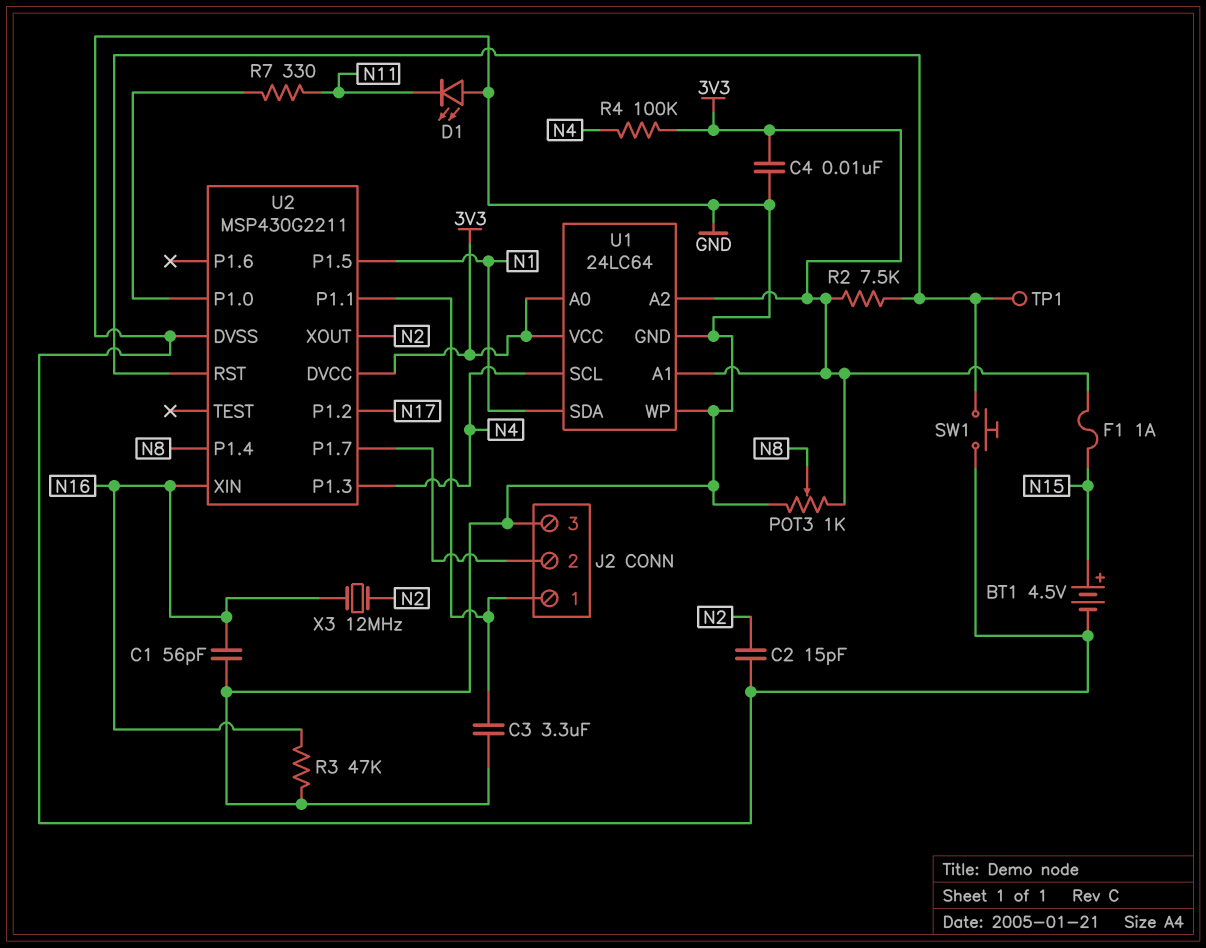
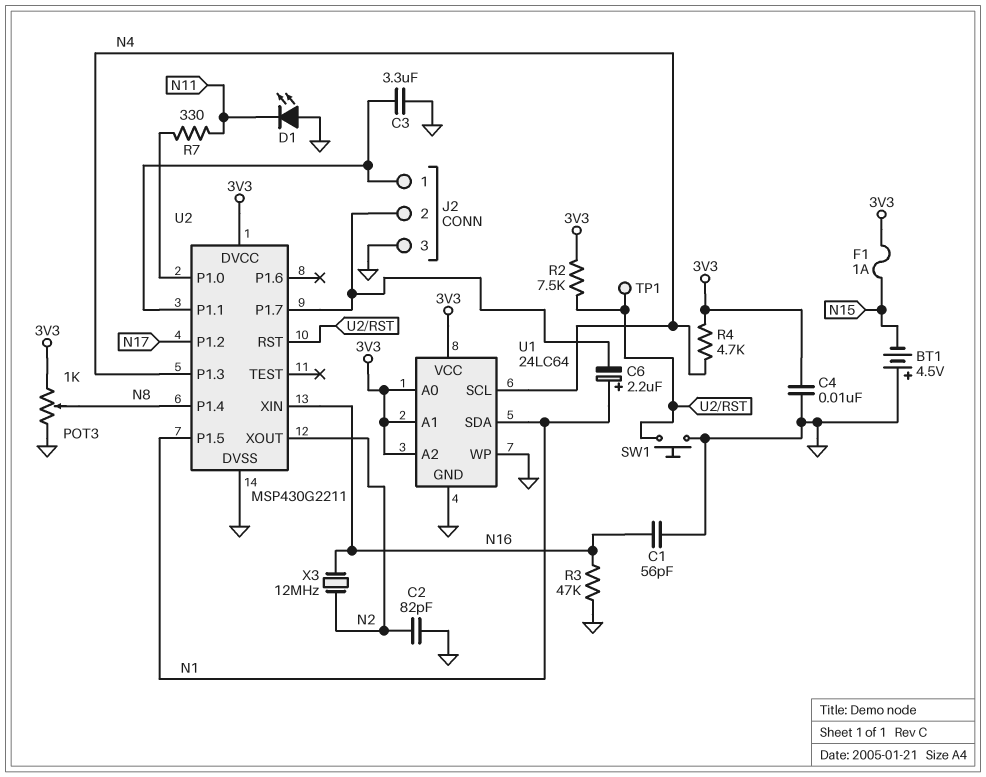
BT1: 4.5V (plus N15, minus GND) -> 4.5V (plus GND, minus N15)
C2: 15pF (GND, N2) -> 82pF (GND, N2)
C6: none -> 2.2uF (plus N1, minus J2/2)
R4: 100k (3V3, N4) -> 4.7k (3V3, N4)

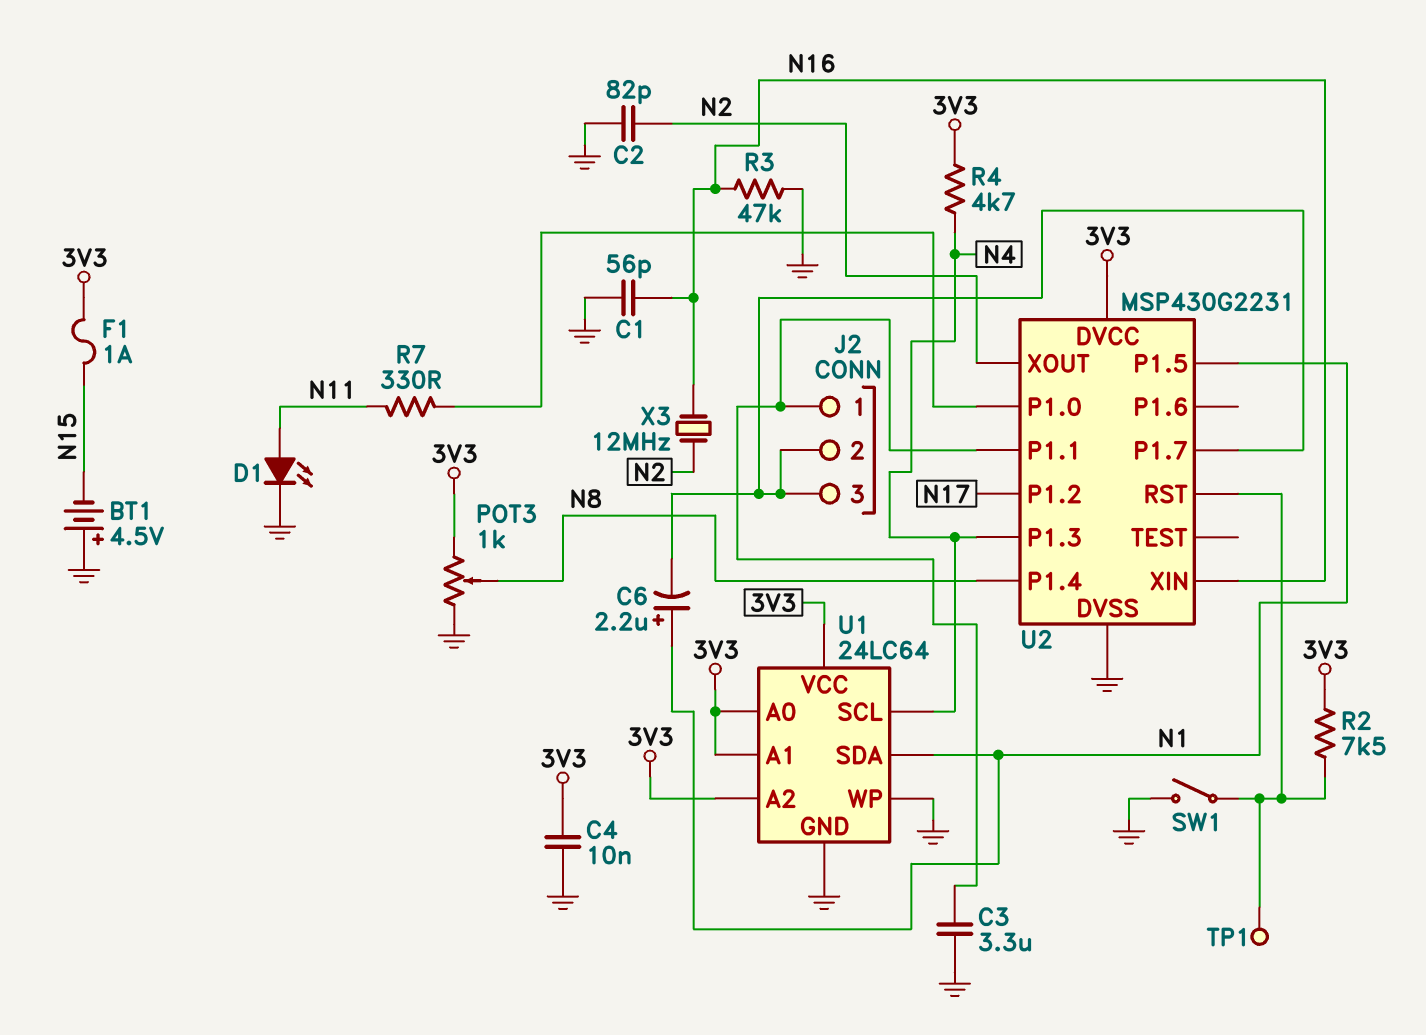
D1: LED (A GND, K N11) -> LED (A N11, K GND)
J2 pin 3: GND -> J2/2
SW1: button (GND, U2/RST) -> switch (GND, U2/RST)
U2: MSP430G2211 -> MSP430G2231

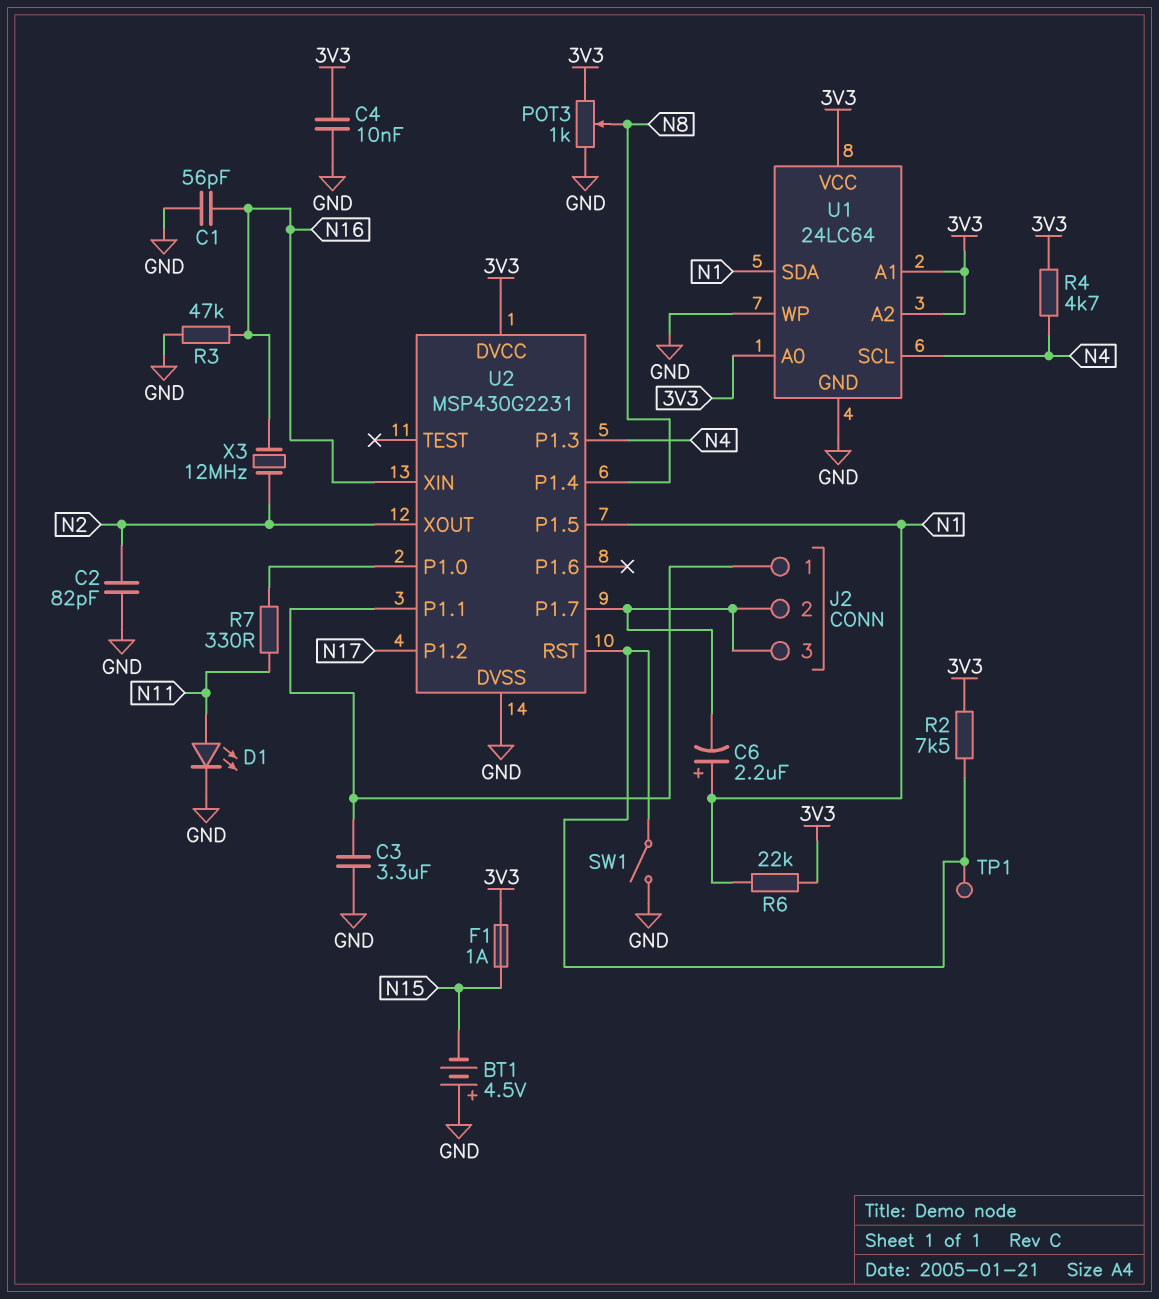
R6: none -> 22k (3V3, N1)

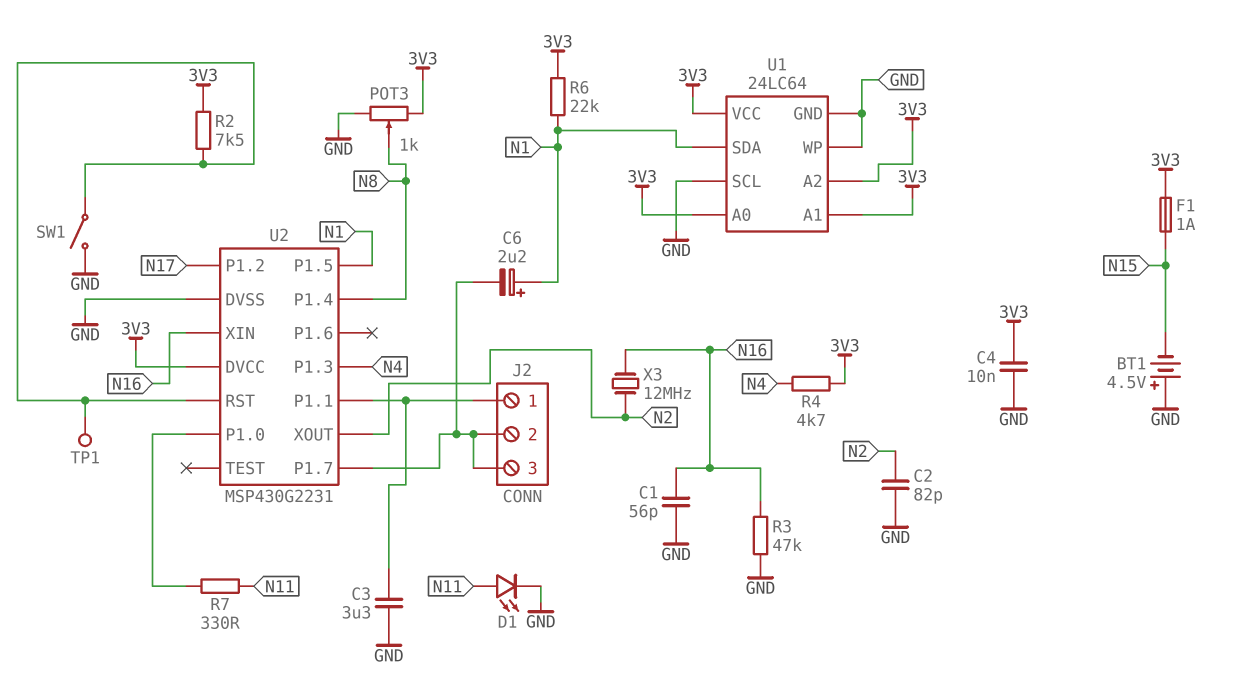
U1 pin SCL: N4 -> GND

